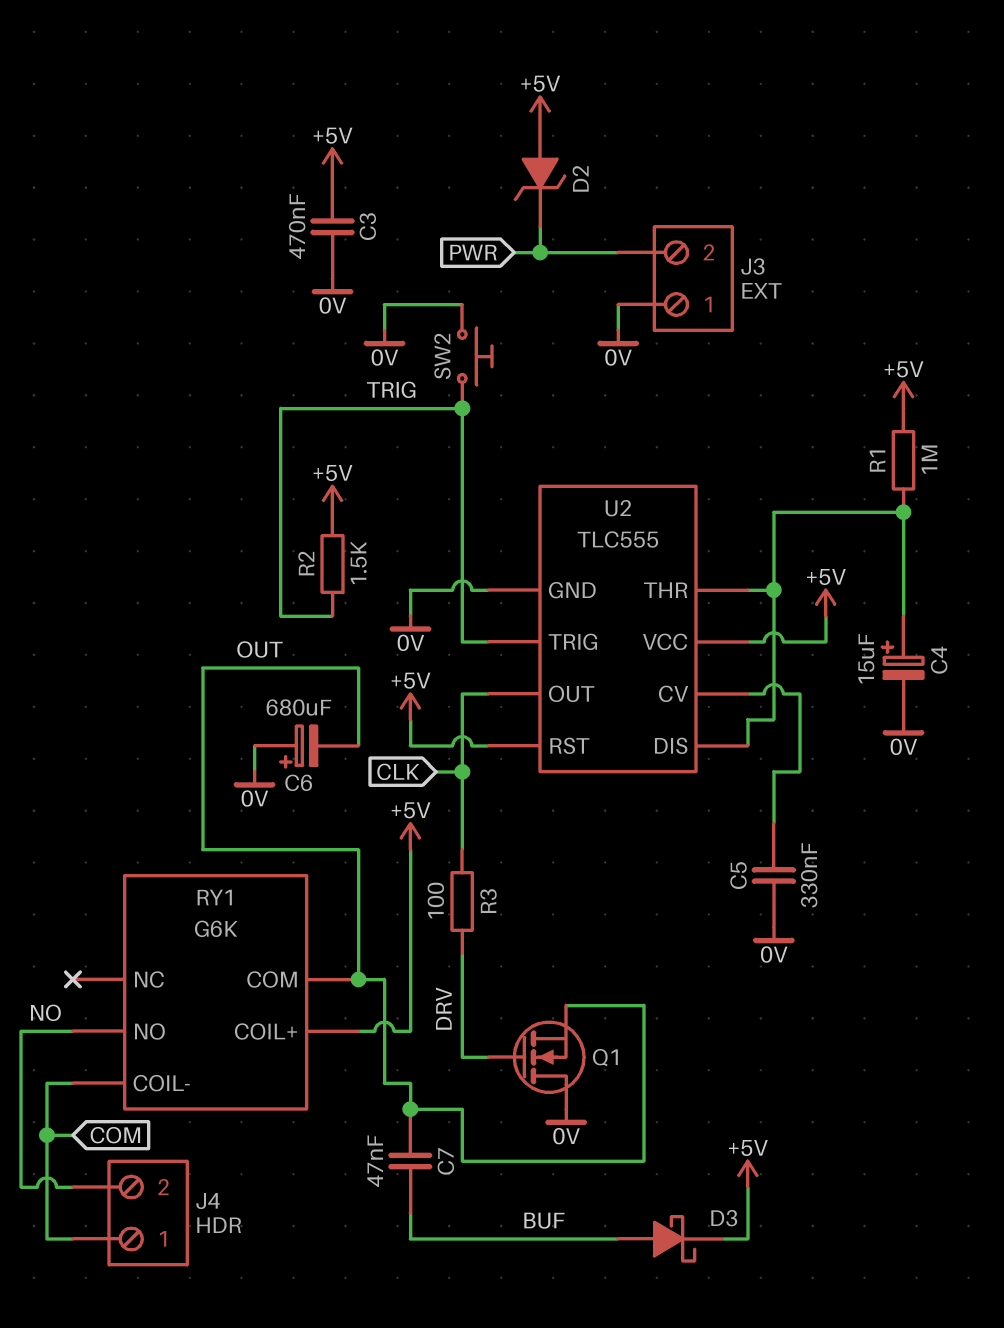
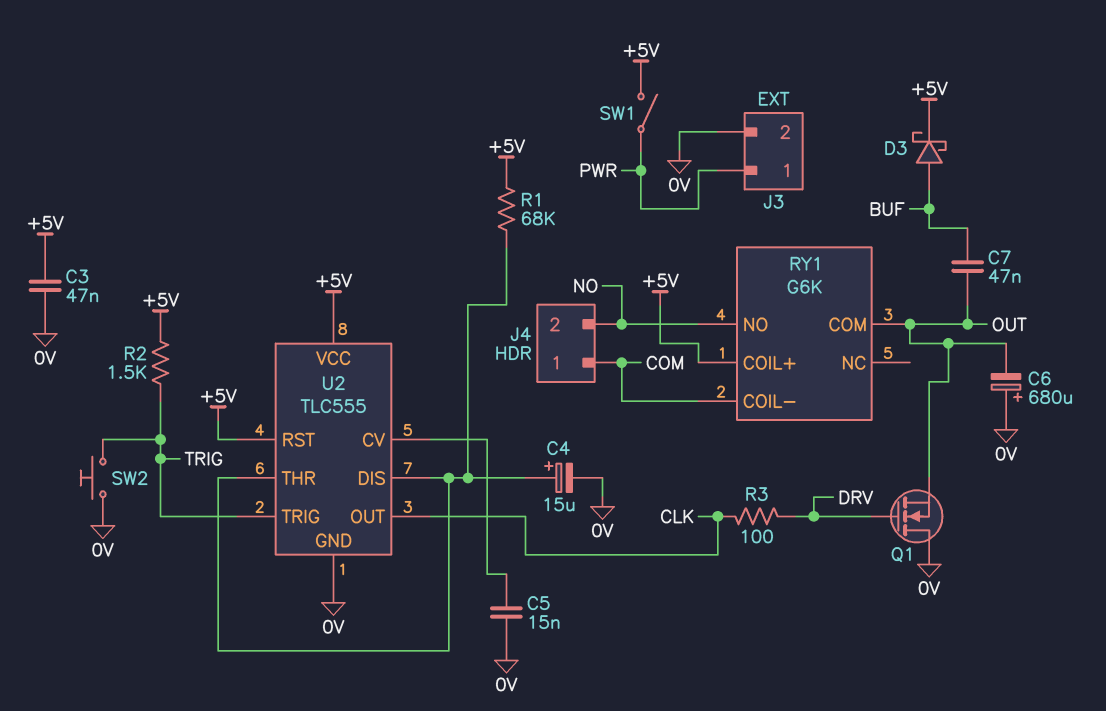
C3: 470nF (+5V, 0V) -> 47nF (+5V, 0V)
C5: 330nF (0V, U2/CV) -> 15nF (0V, U2/CV)
D2: zener (A +5V, K PWR) -> none
J3 pin 1: 0V -> PWR
J3 pin 2: PWR -> 0V
R1: 1M (+5V, U2/DIS) -> 68k (+5V, U2/DIS)
SW1: none -> switch (+5V, PWR)

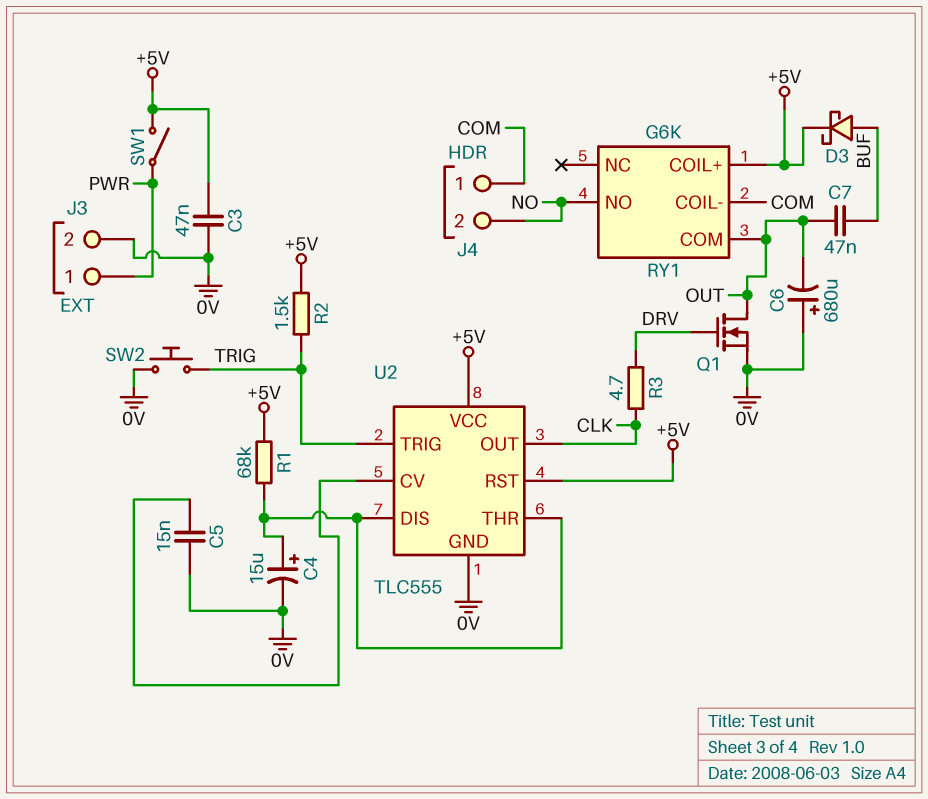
Q1: NMOS (G DRV, D 0V, S OUT) -> NMOS (G DRV, D OUT, S 0V)
R3: 100 (CLK, DRV) -> 4.7 (CLK, DRV)

